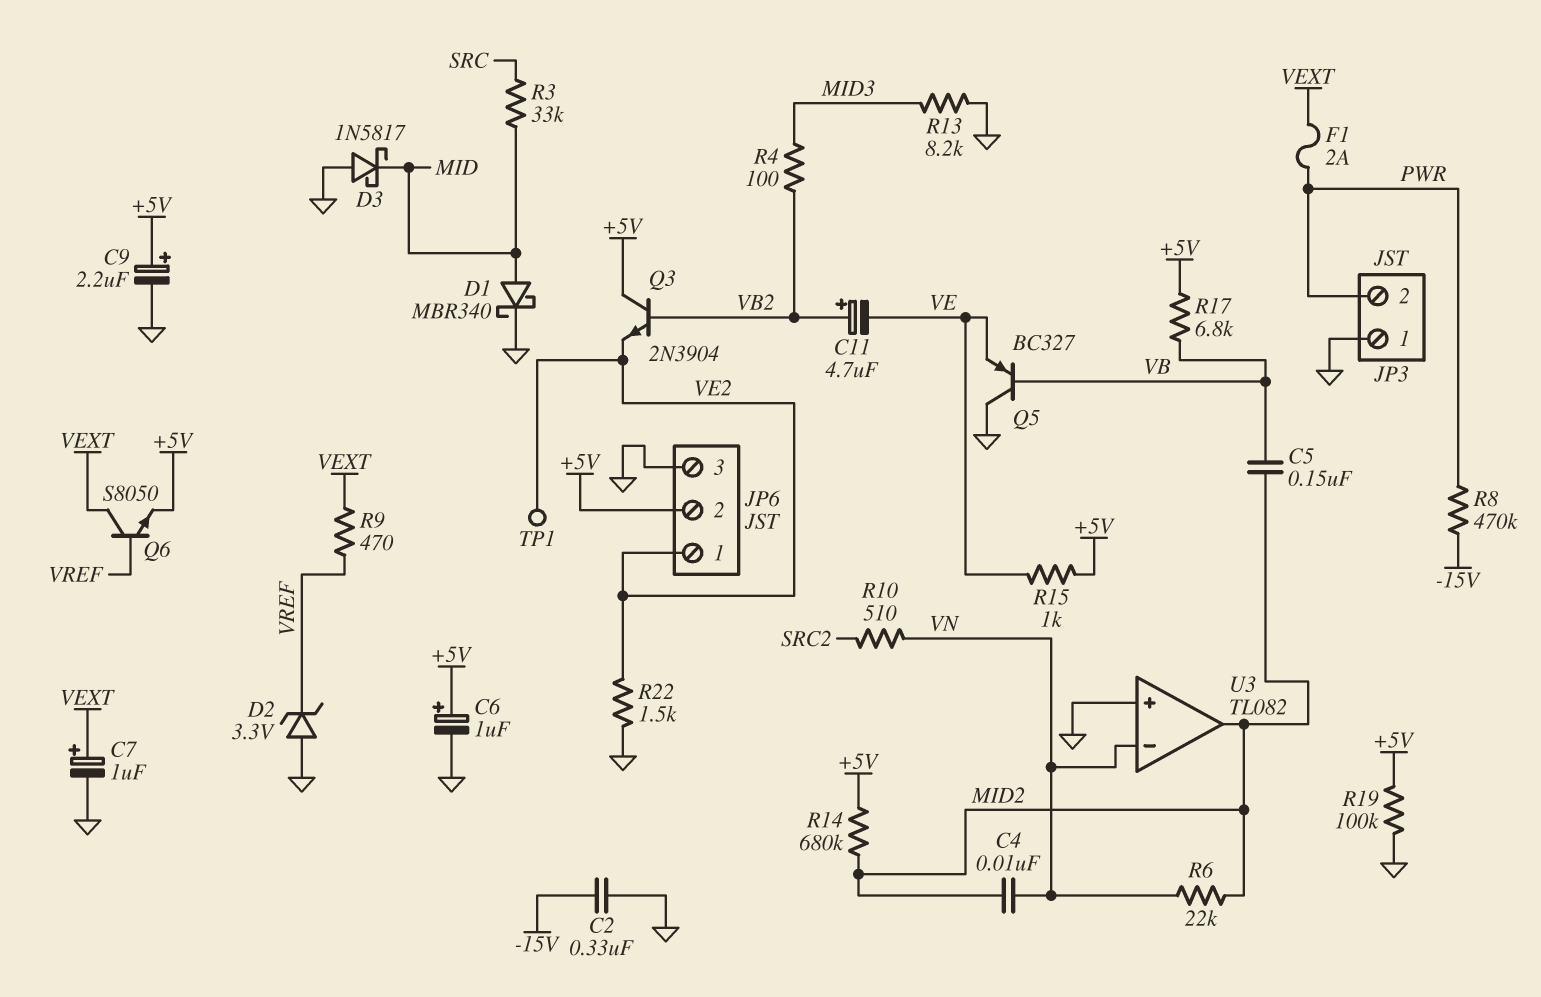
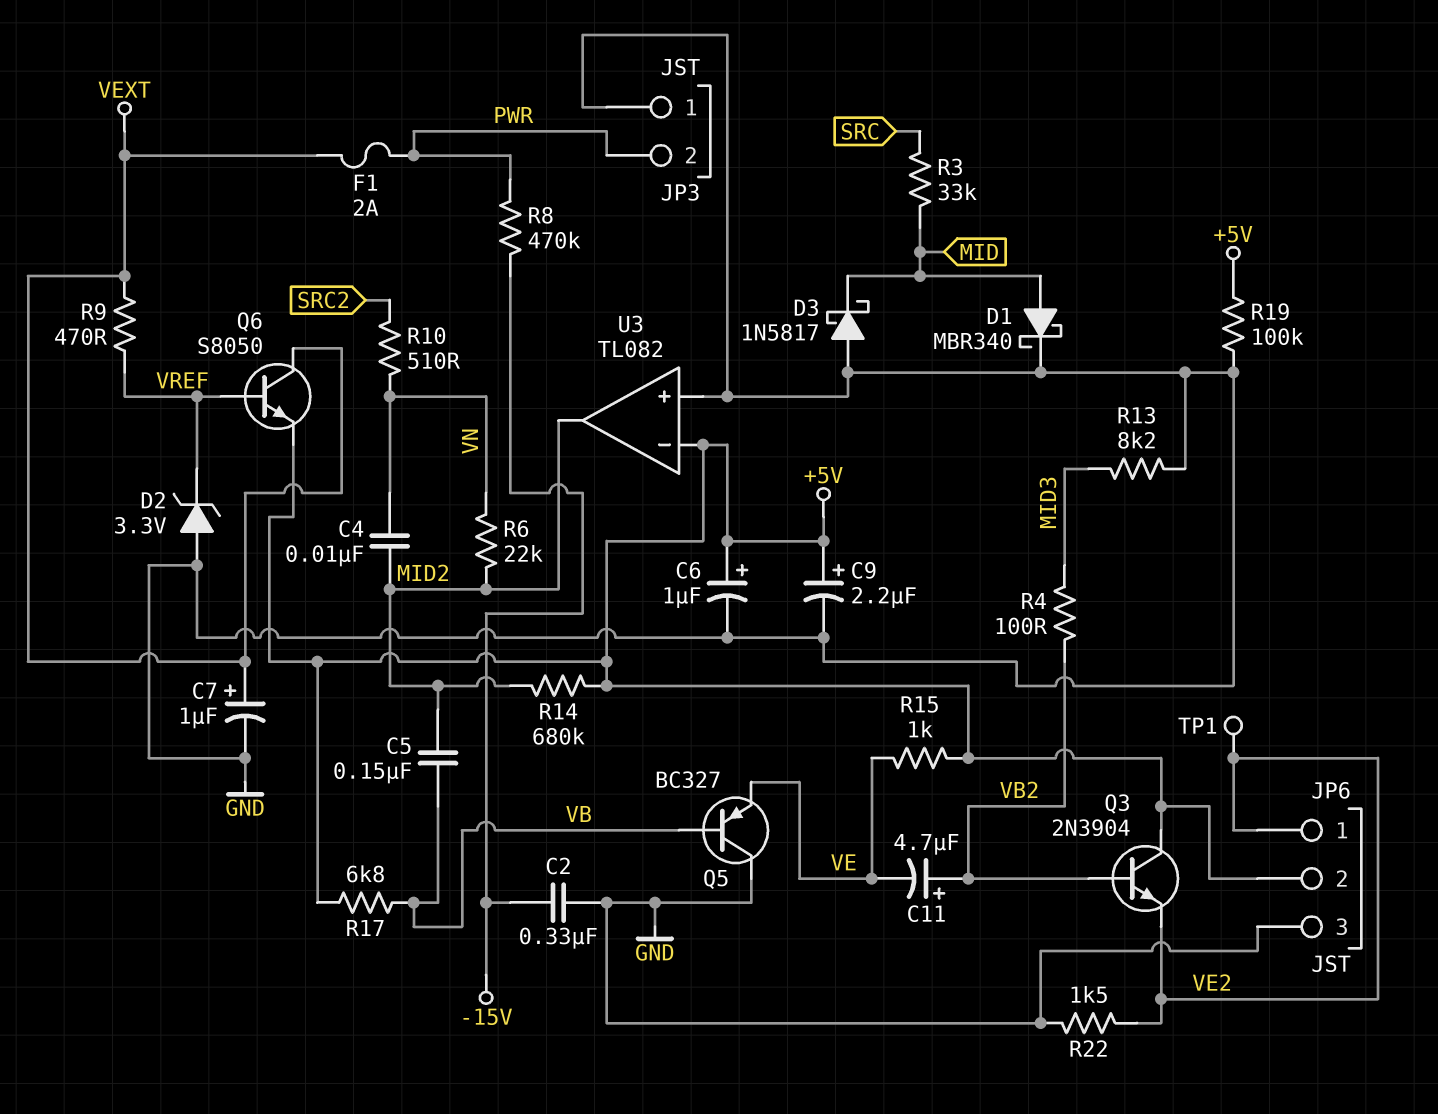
U3 pin in-: VN -> +5V

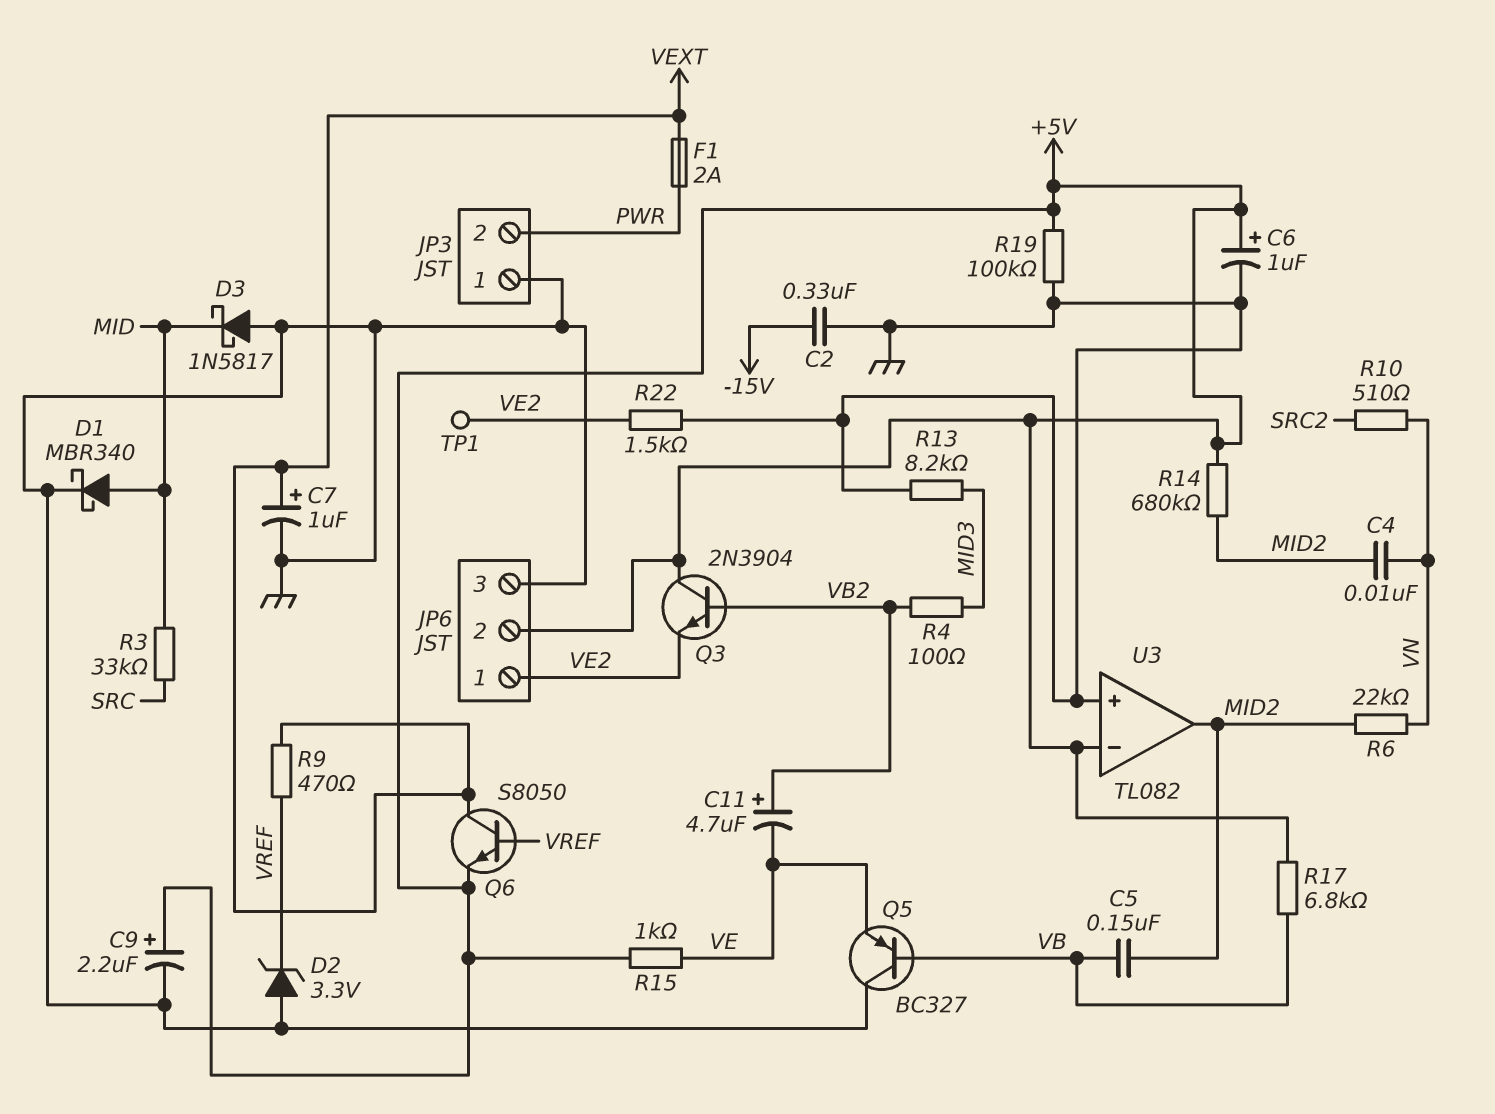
R8: 470k (-15V, PWR) -> none

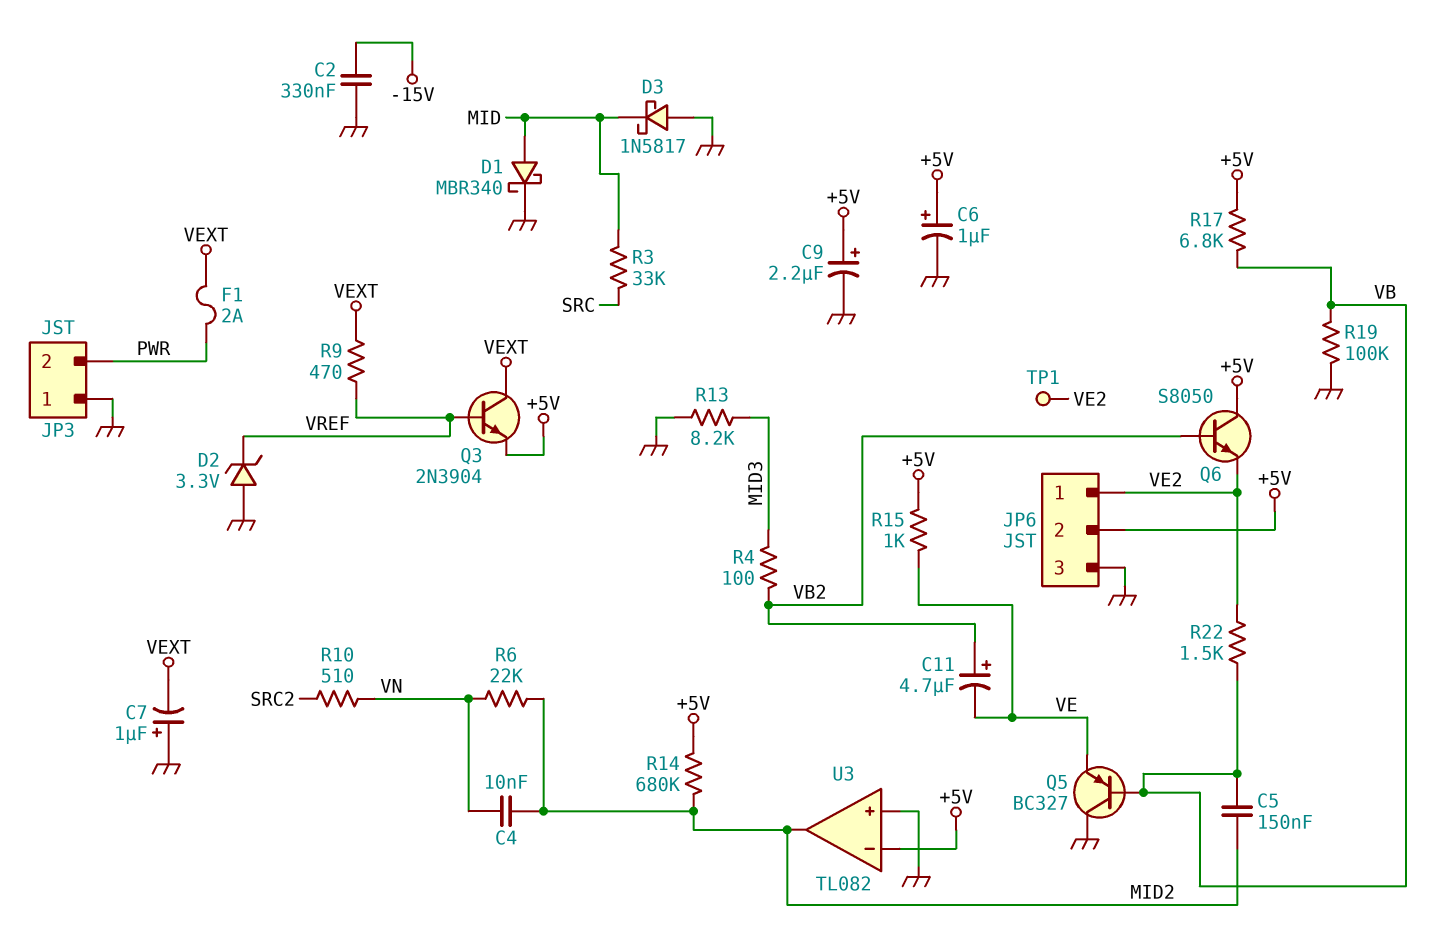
C7: 1uF (plus VEXT, minus GND) -> 1uF (plus GND, minus VEXT)
Q3: NPN 2N3904 (B VB2, C +5V, E VE2) -> NPN 2N3904 (B VREF, C VEXT, E +5V)
Q6: NPN S8050 (B VREF, C VEXT, E +5V) -> NPN S8050 (B VB2, C +5V, E VE2)
R19: 100k (+5V, GND) -> 100k (GND, VB)
R22: 1.5k (GND, VE2) -> 1.5k (VB, VE2)

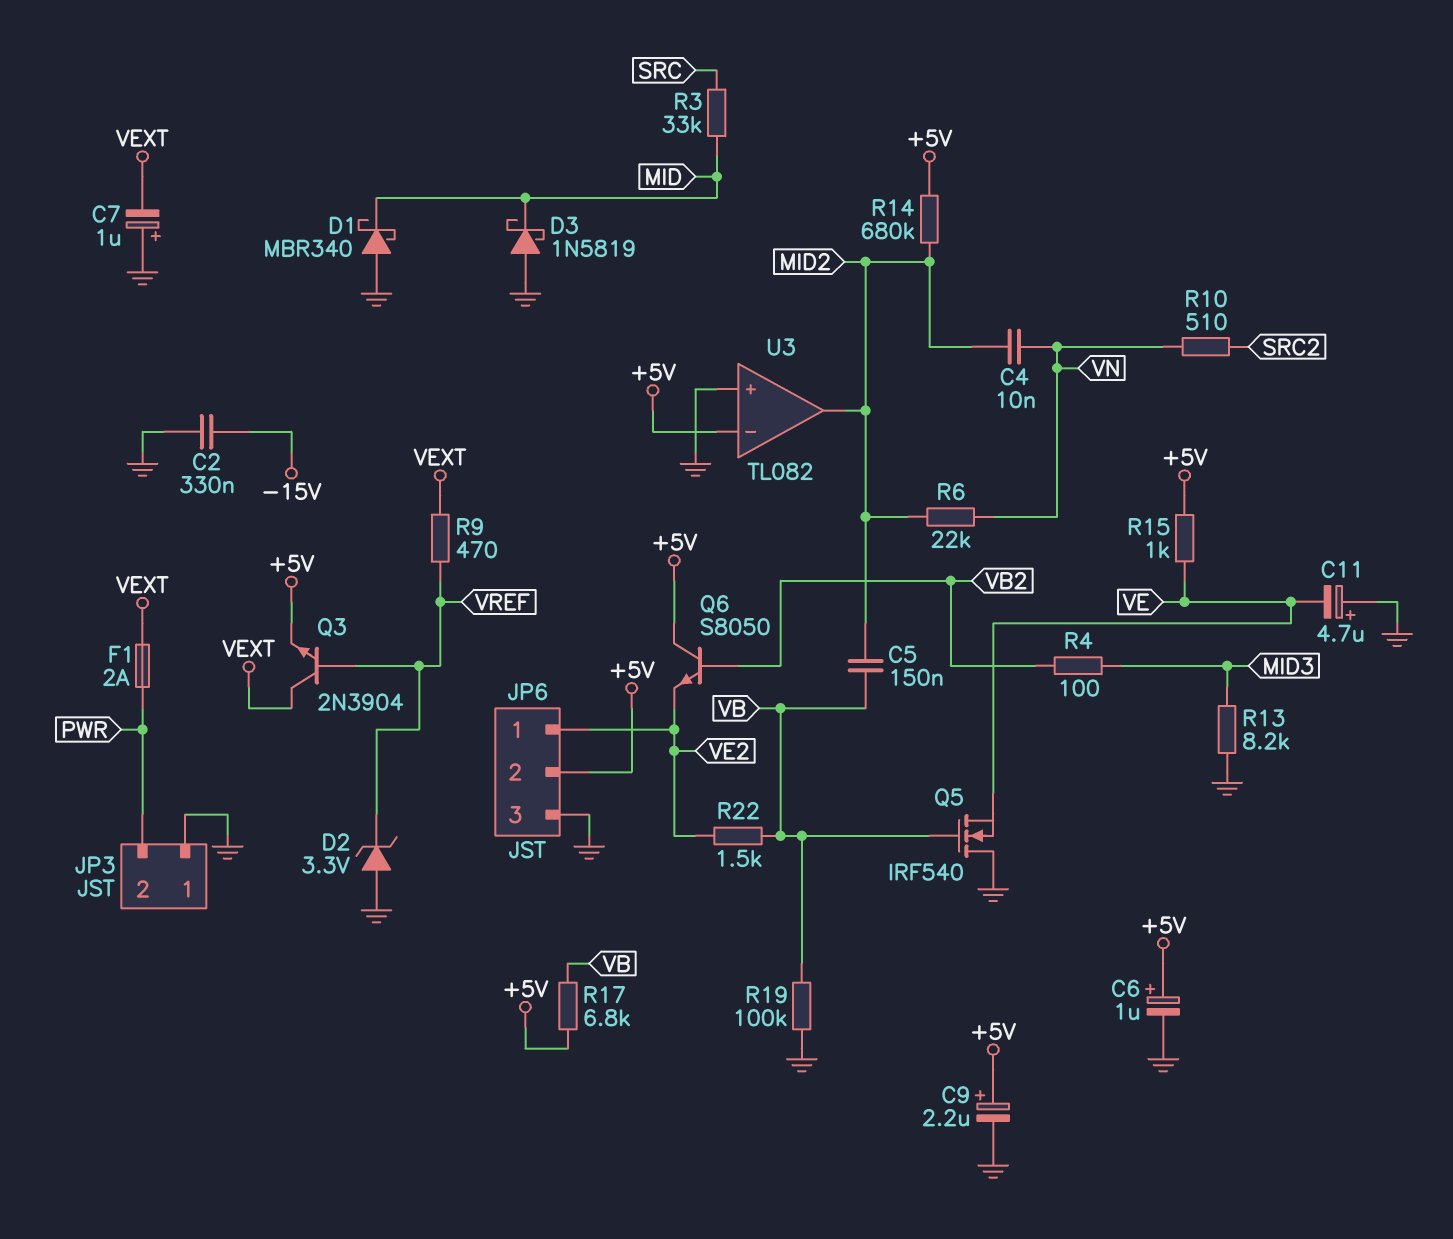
C11: 4.7uF (plus VB2, minus VE) -> 4.7uF (plus GND, minus VE)
D1: schottky MBR340 (A MID, K GND) -> schottky MBR340 (A GND, K MID)
D3: schottky 1N5817 (A GND, K MID) -> schottky 1N5819 (A GND, K MID)
Q5: PNP BC327 (B VB, C GND, E VE) -> NMOS IRF540 (G VB, D GND, S VE)
TP1: test point (VE2) -> none

